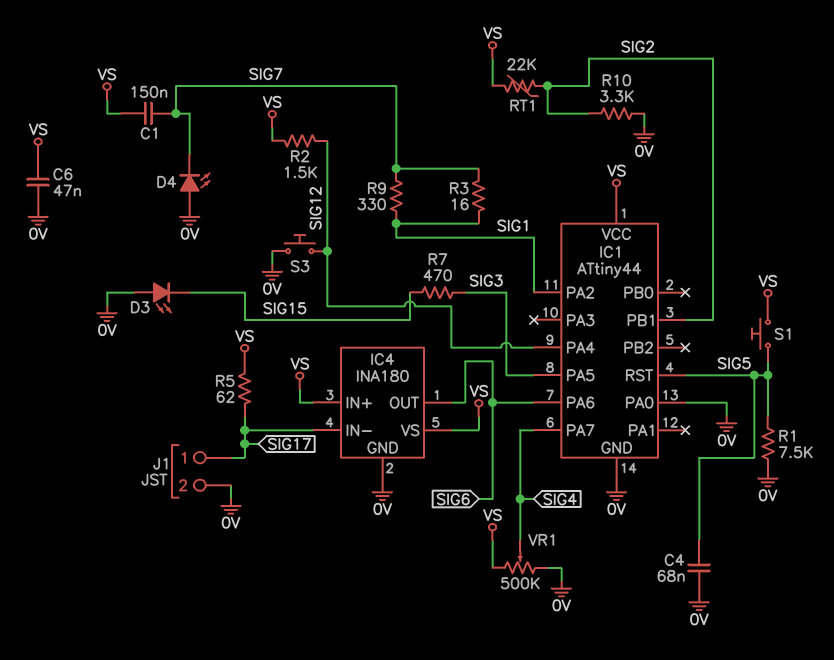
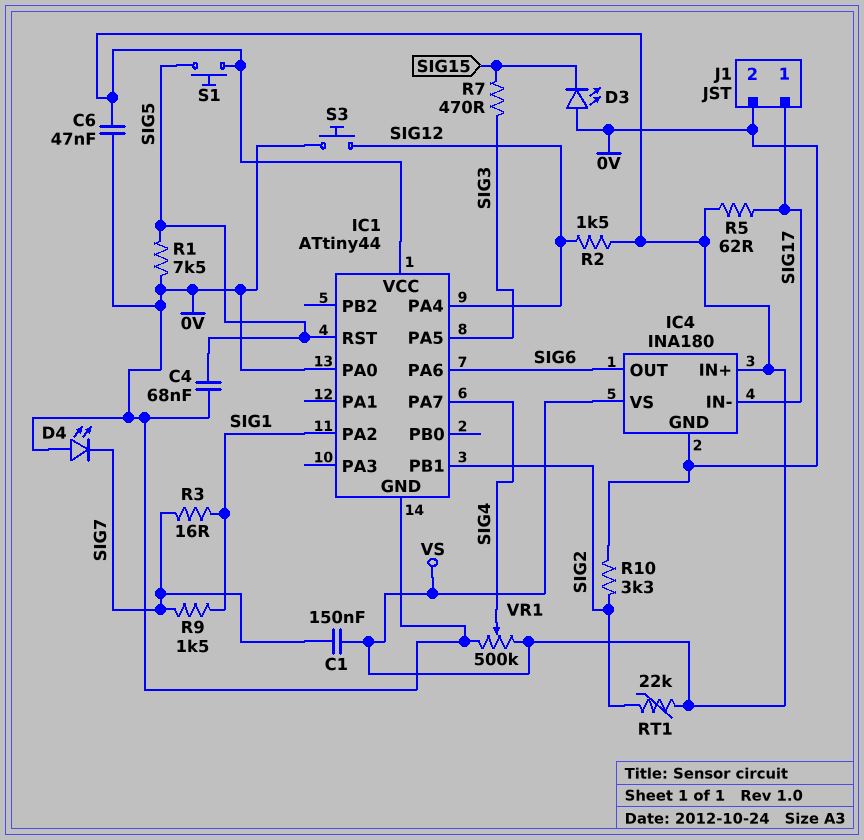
R9: 330 (SIG1, SIG7) -> 1.5k (SIG1, SIG7)

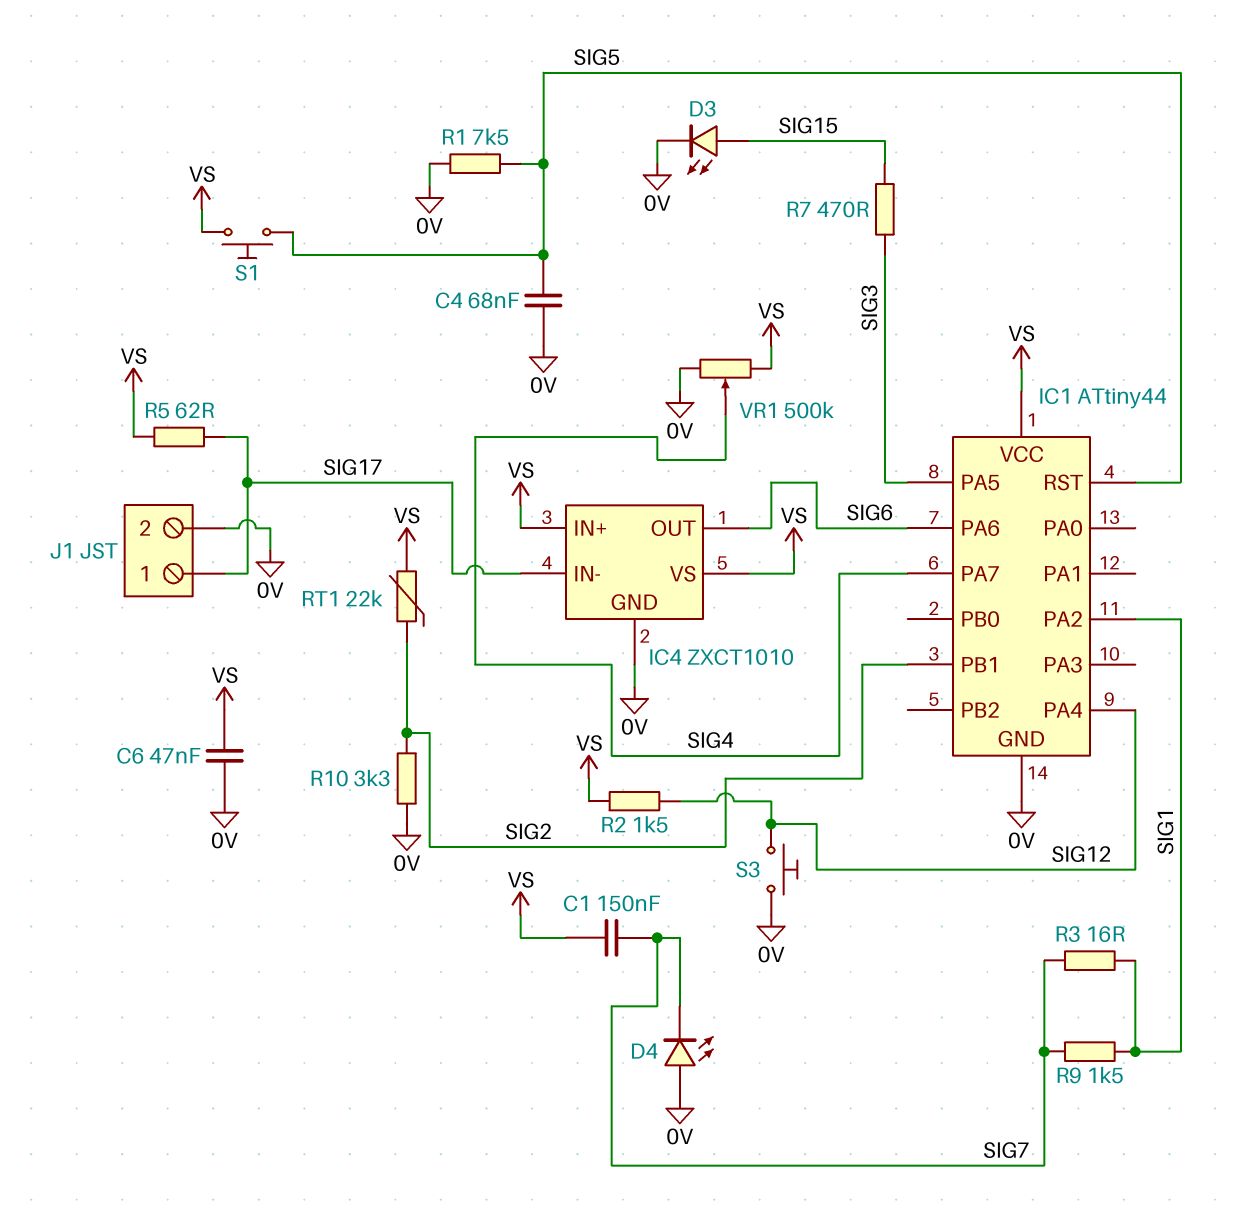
D3: LED (A 0V, K SIG15) -> LED (A SIG15, K 0V)
IC1 pin PA0: 0V -> none
IC4: INA180 -> ZXCT1010

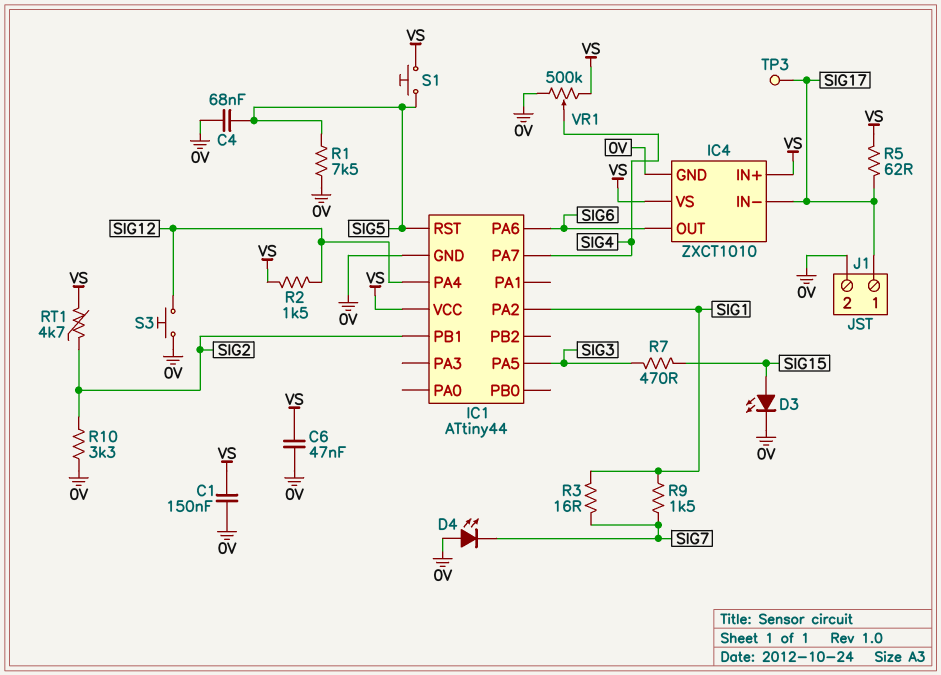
C1: 150nF (SIG7, VS) -> 150nF (0V, VS)
RT1: 22k (SIG2, VS) -> 4.7k (SIG2, VS)
TP3: none -> test point (SIG17)

